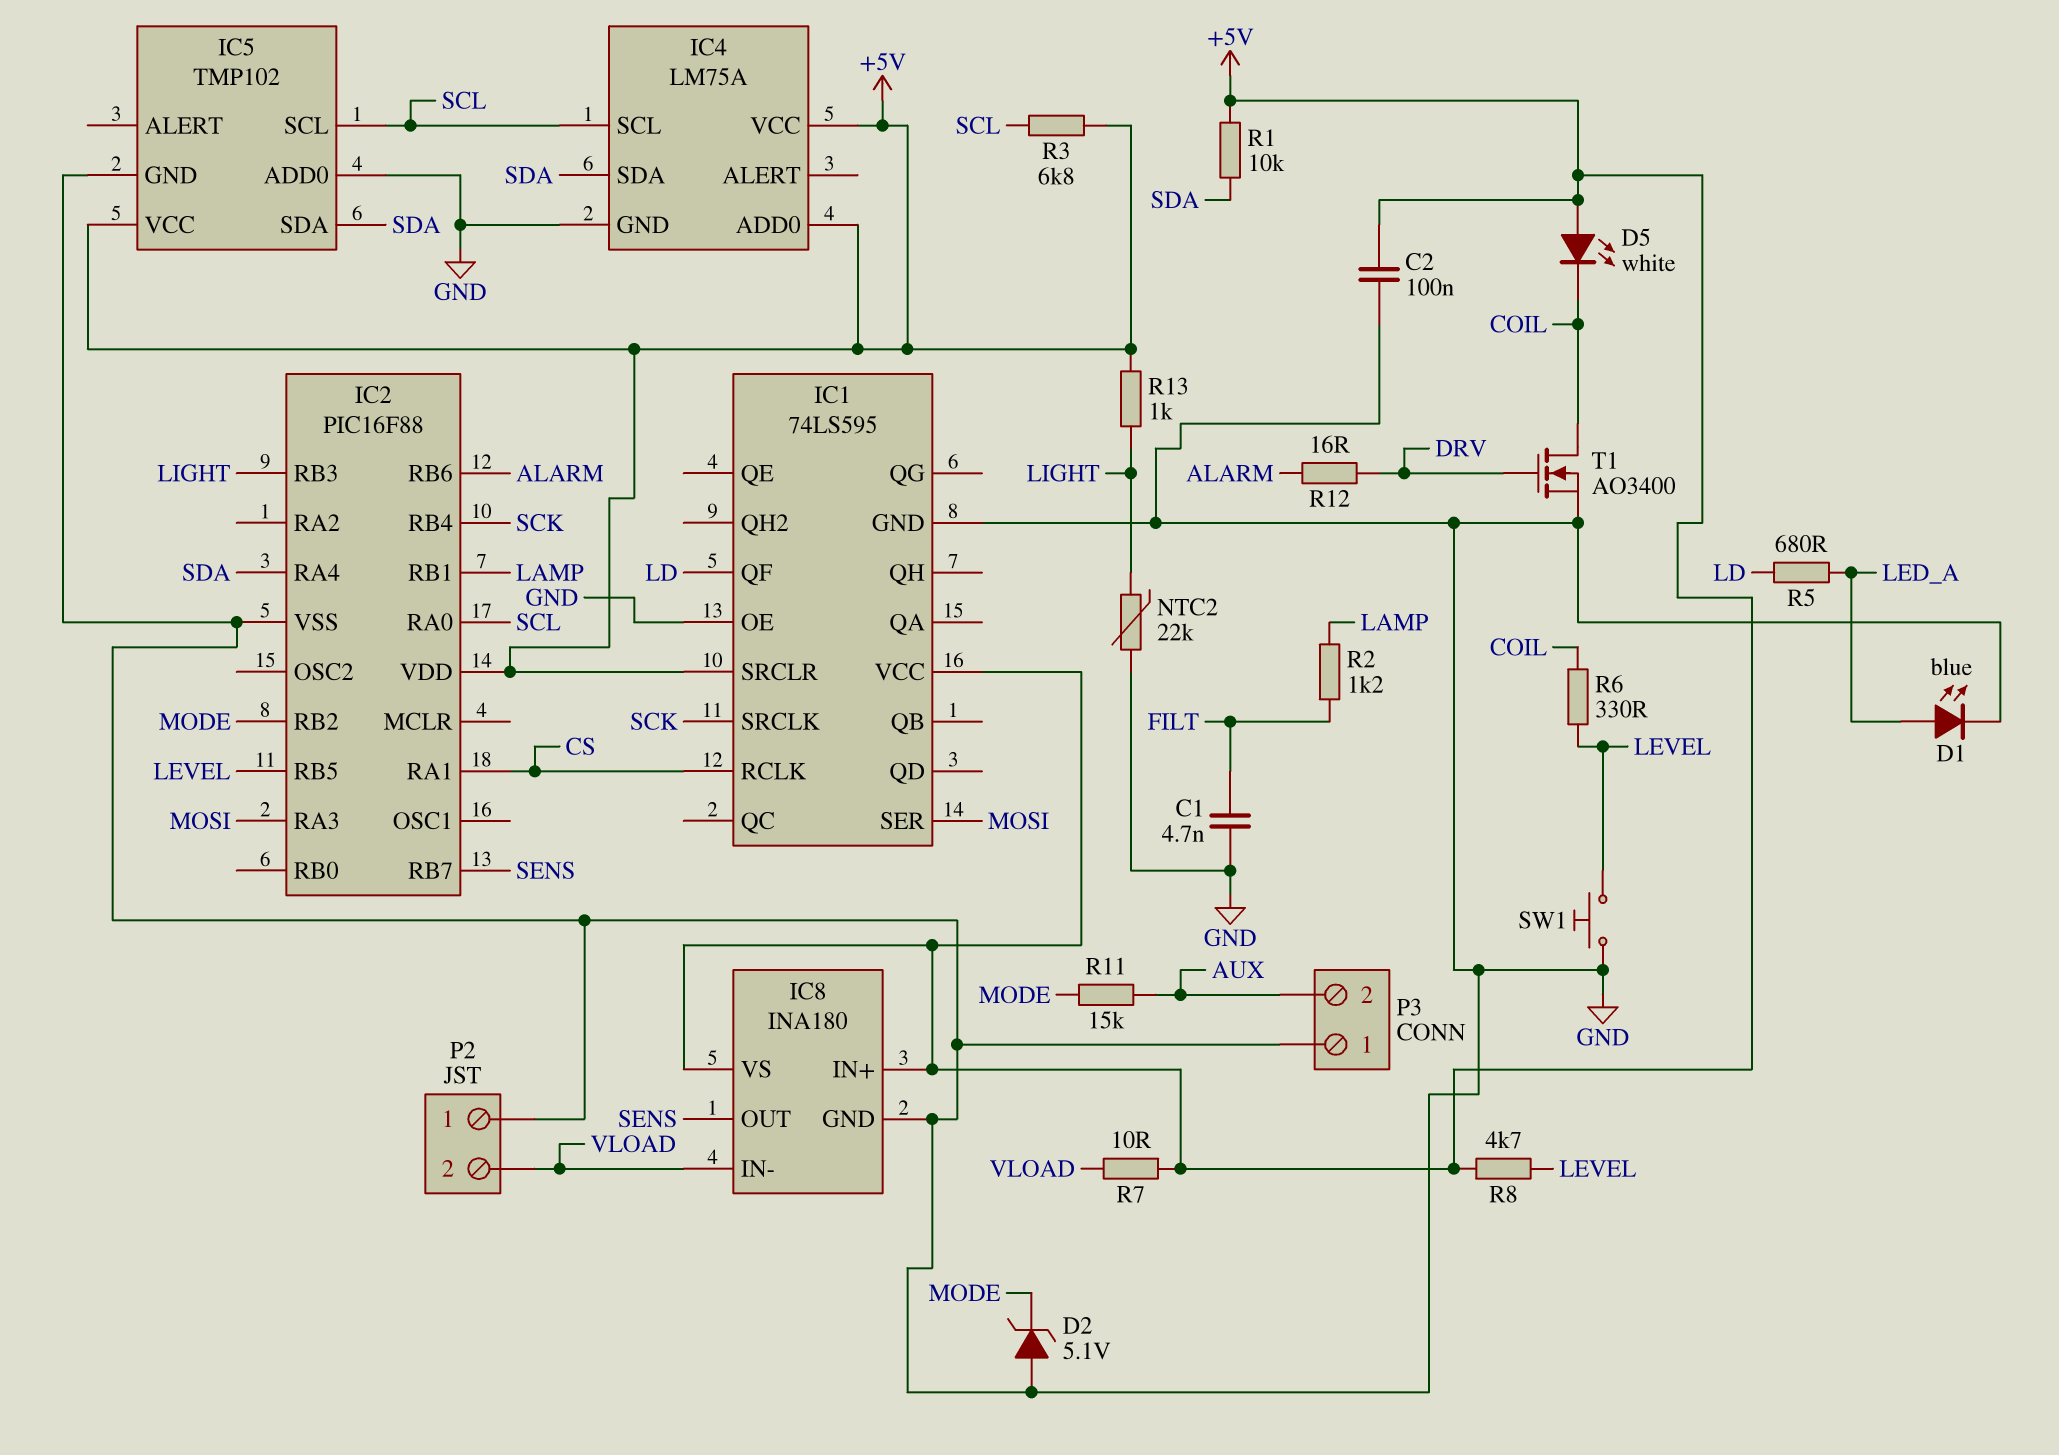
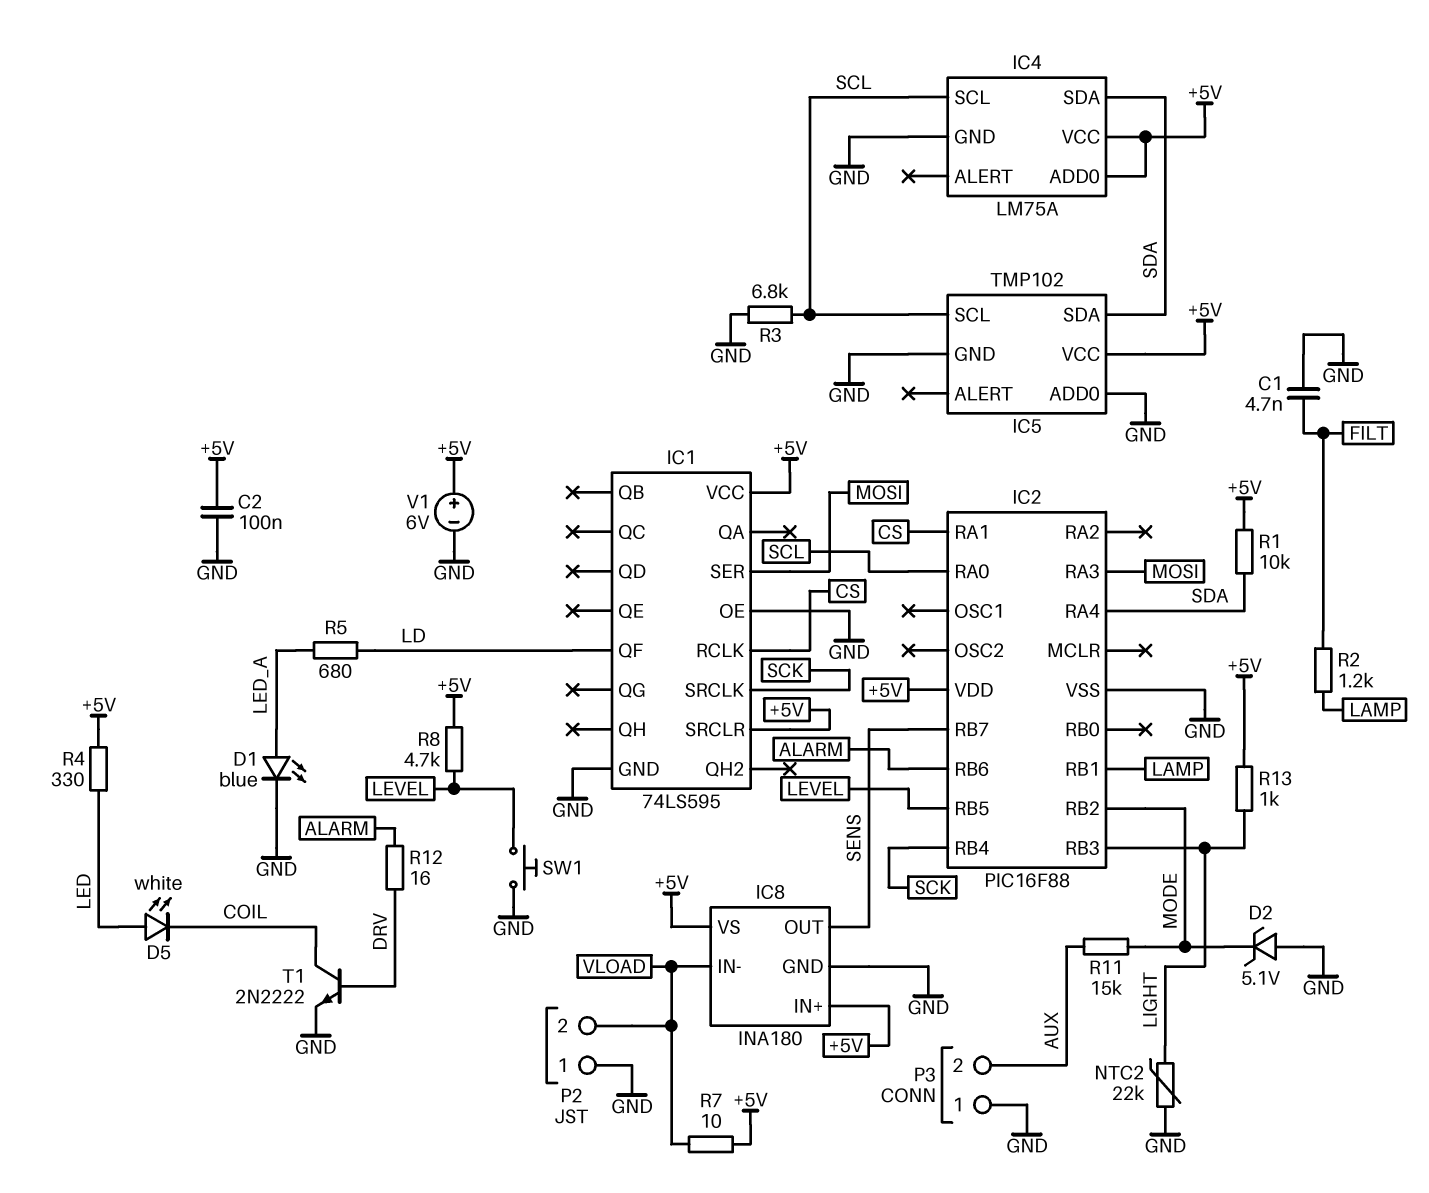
D5: LED white (A +5V, K COIL) -> LED white (A LED, K COIL)
R3: 6.8k (+5V, SCL) -> 6.8k (GND, SCL)
R4: none -> 330 (+5V, LED)
R6: 330 (COIL, LEVEL) -> none
T1: NMOS AO3400 (G DRV, D COIL, S GND) -> NPN 2N2222 (B DRV, C COIL, E GND)
V1: none -> 6V (plus +5V, minus GND)

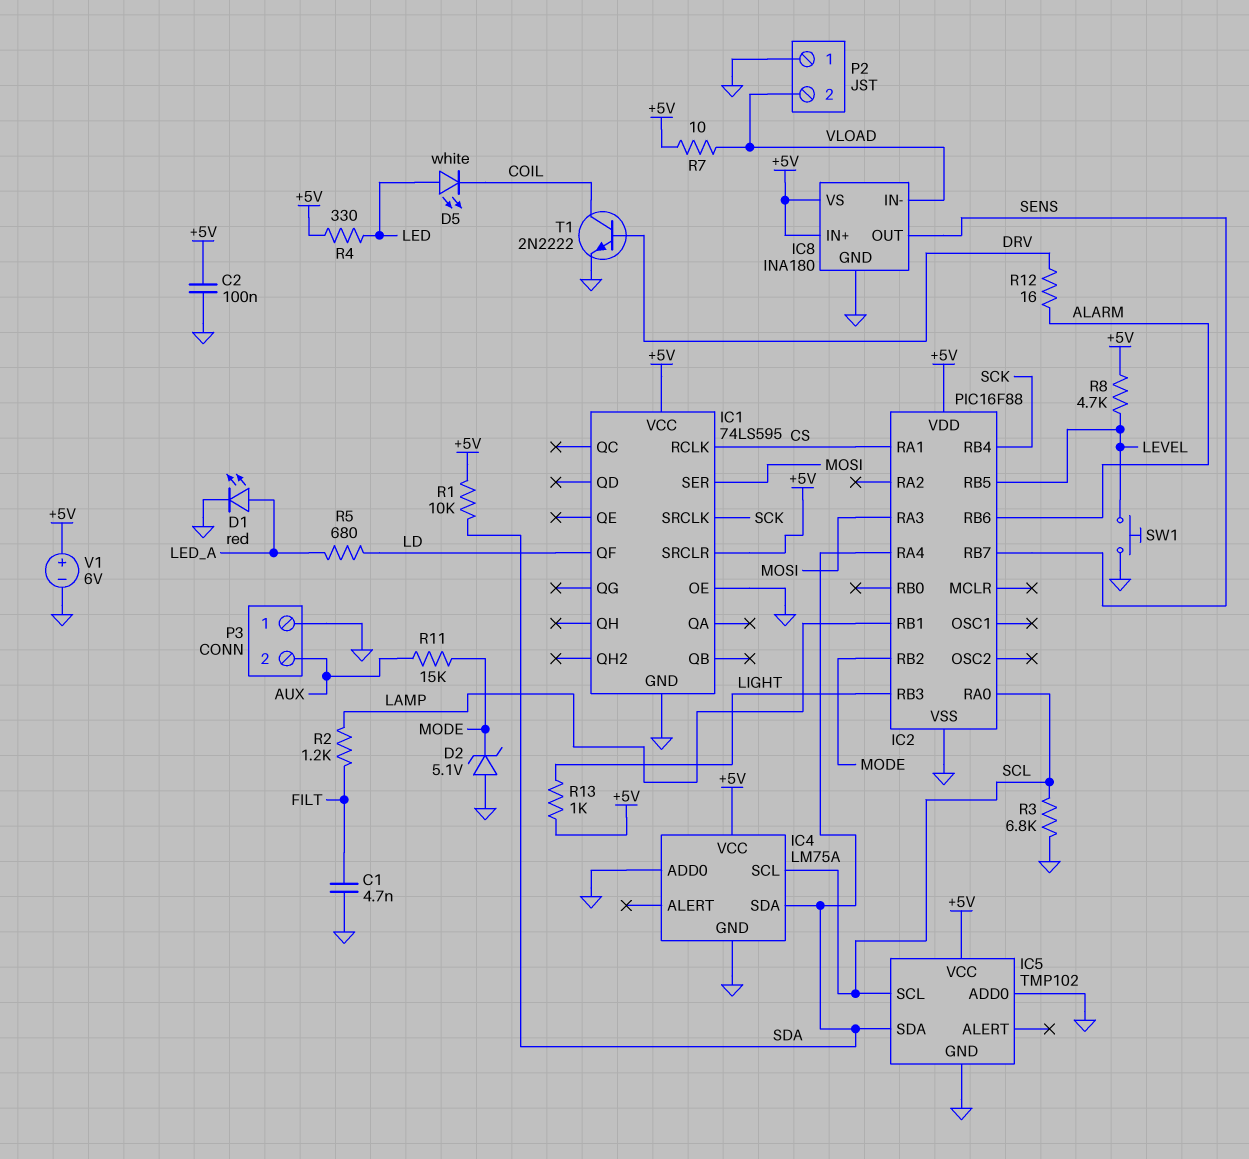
D1: LED blue (A LED_A, K GND) -> LED red (A LED_A, K GND)
IC4 pin ADD0: +5V -> GND
NTC2: 22k (GND, LIGHT) -> none

